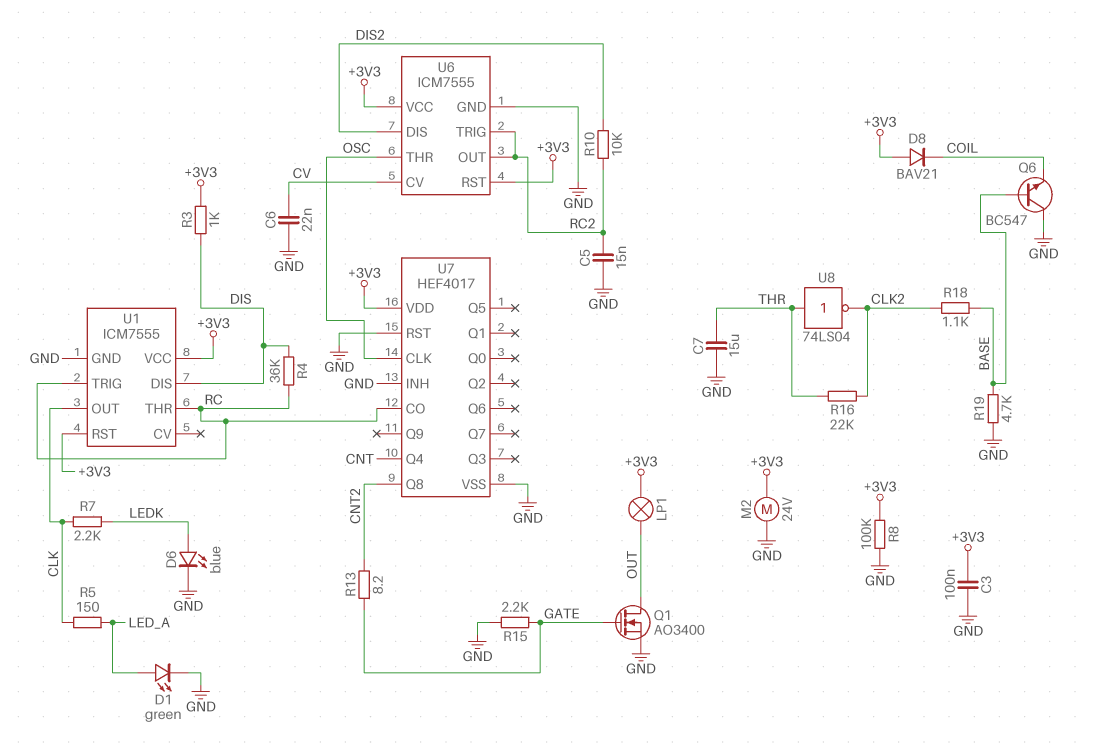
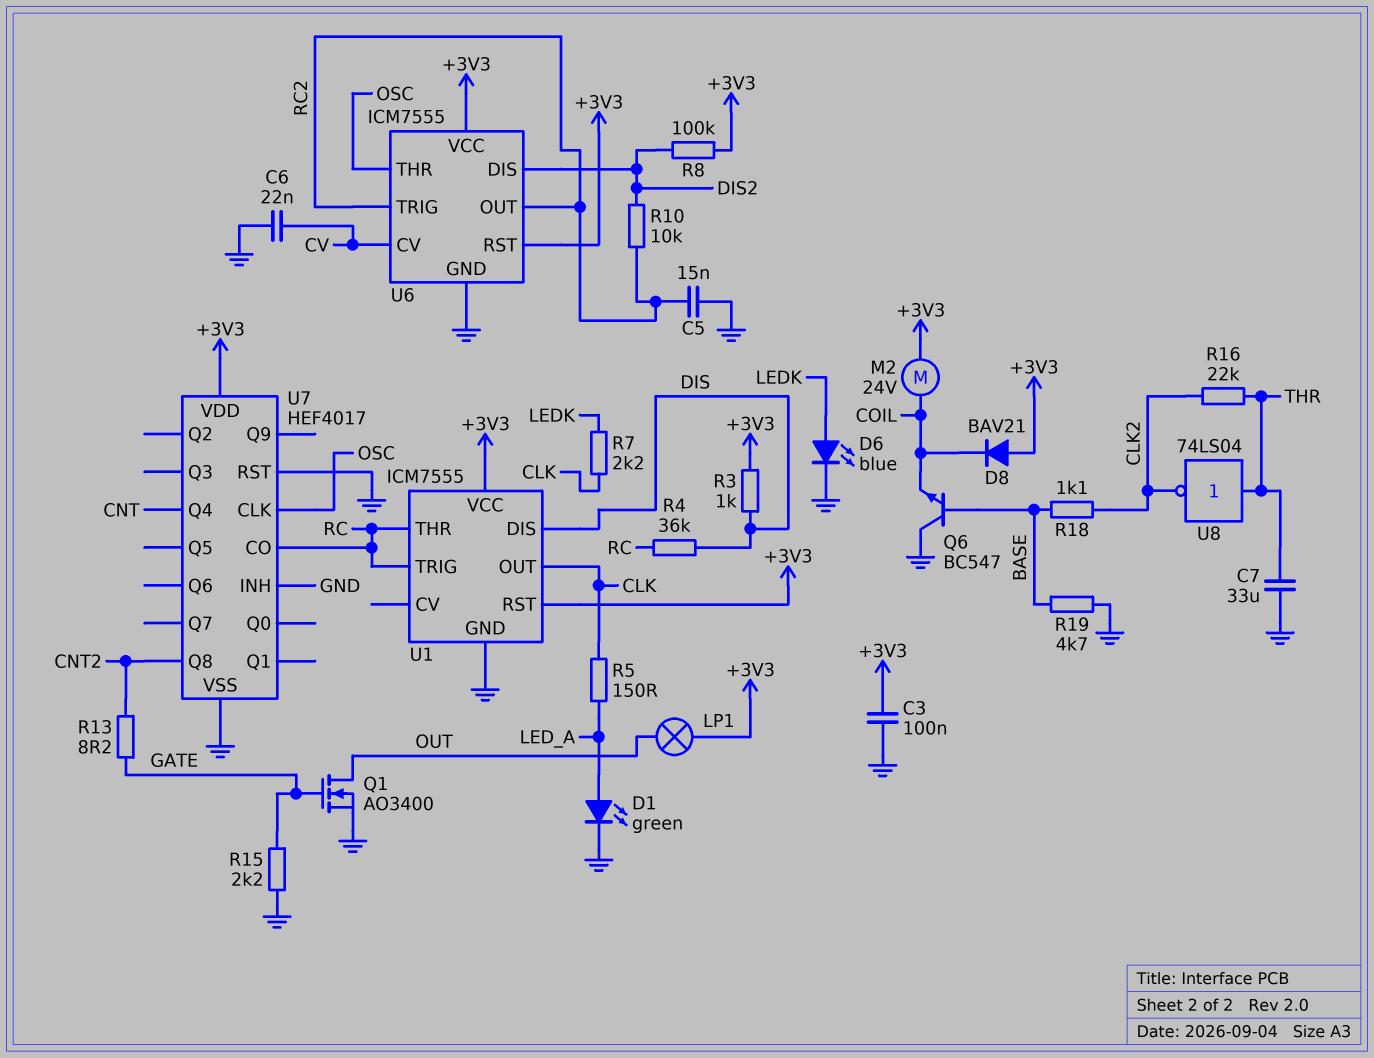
C7: 15uF (GND, THR) -> 33uF (GND, THR)
M2: motor 24V (+3V3, GND) -> motor 24V (+3V3, COIL)
R8: 100k (+3V3, GND) -> 100k (+3V3, DIS2)

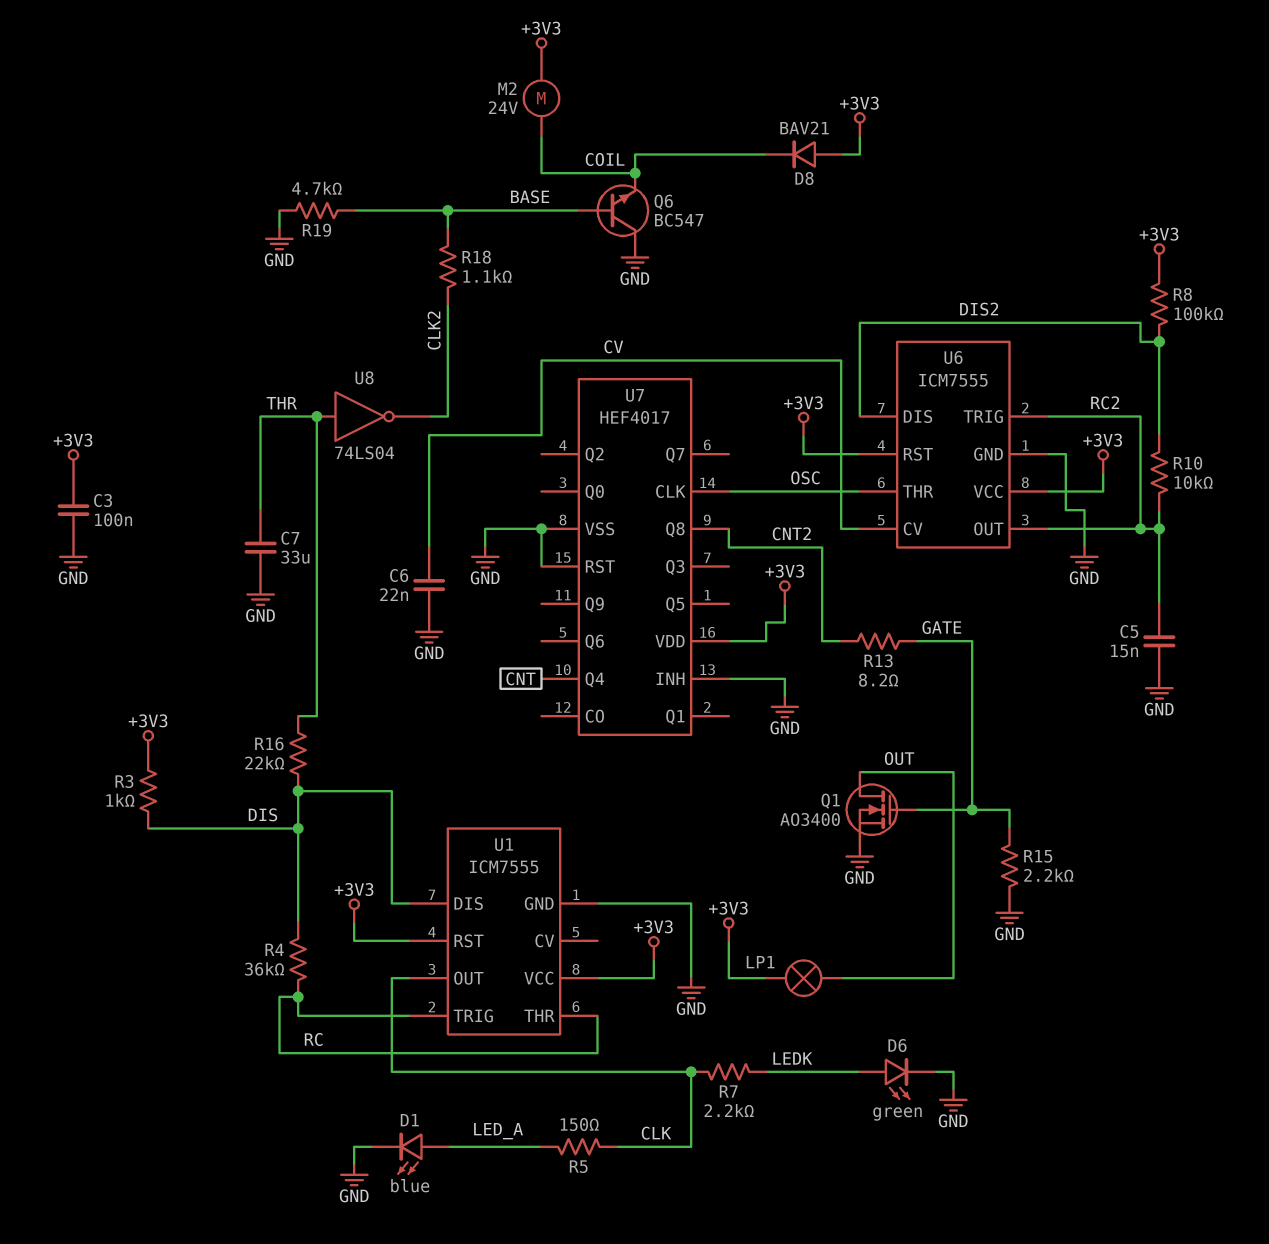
D1: LED green (A LED_A, K GND) -> LED blue (A LED_A, K GND)
D6: LED blue (A LEDK, K GND) -> LED green (A LEDK, K GND)
R16: 22k (CLK2, THR) -> 22k (DIS, THR)
U7 pin CO: RC -> none

